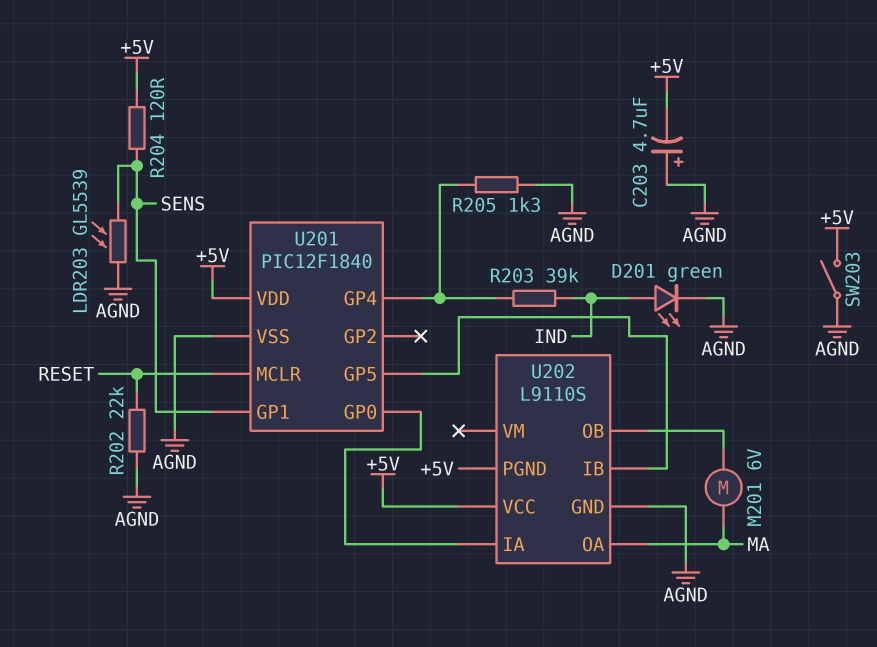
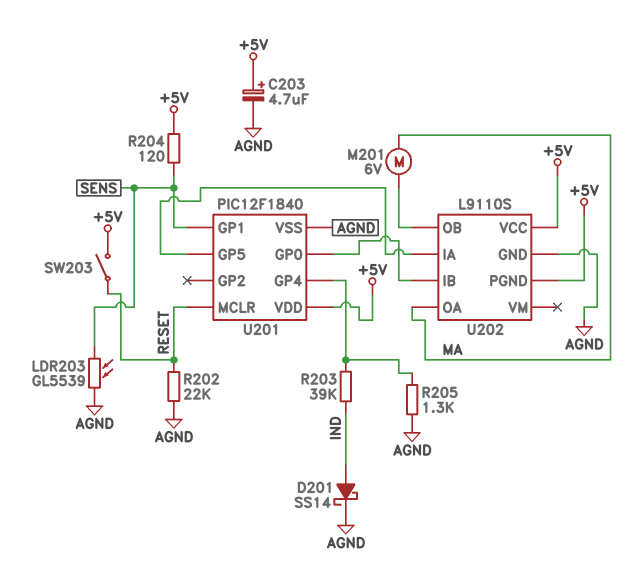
C203: 4.7uF (plus AGND, minus +5V) -> 4.7uF (plus +5V, minus AGND)
D201: LED green (A IND, K AGND) -> schottky SS14 (A IND, K AGND)
SW203: switch (+5V, AGND) -> switch (+5V, RESET)
U202 pin IA: U201/GP0 -> U201/GP5
U202 pin IB: U201/GP5 -> U201/GP0

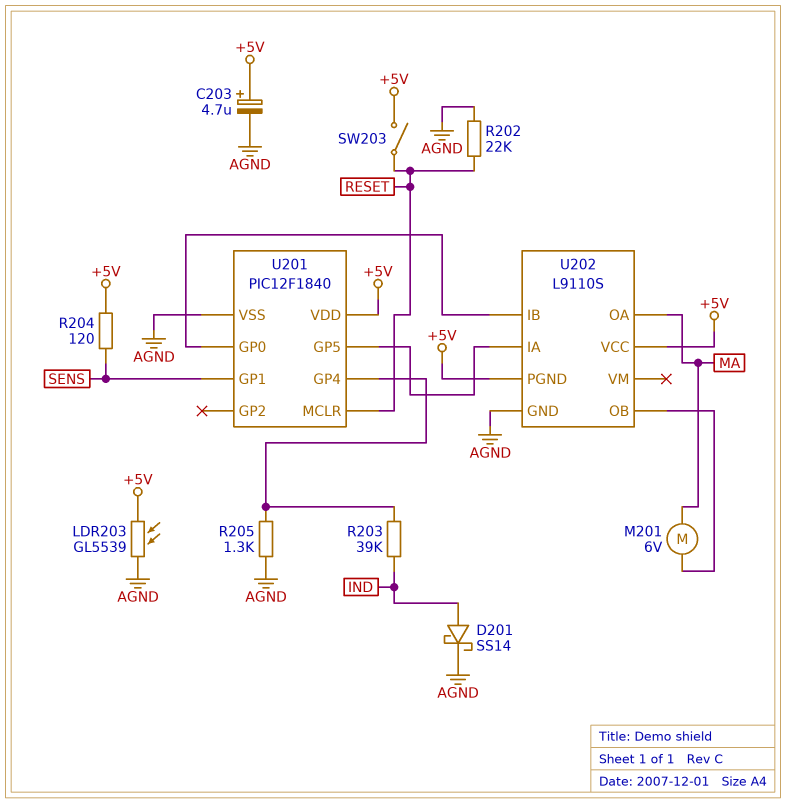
LDR203: GL5539 (AGND, SENS) -> GL5539 (+5V, AGND)

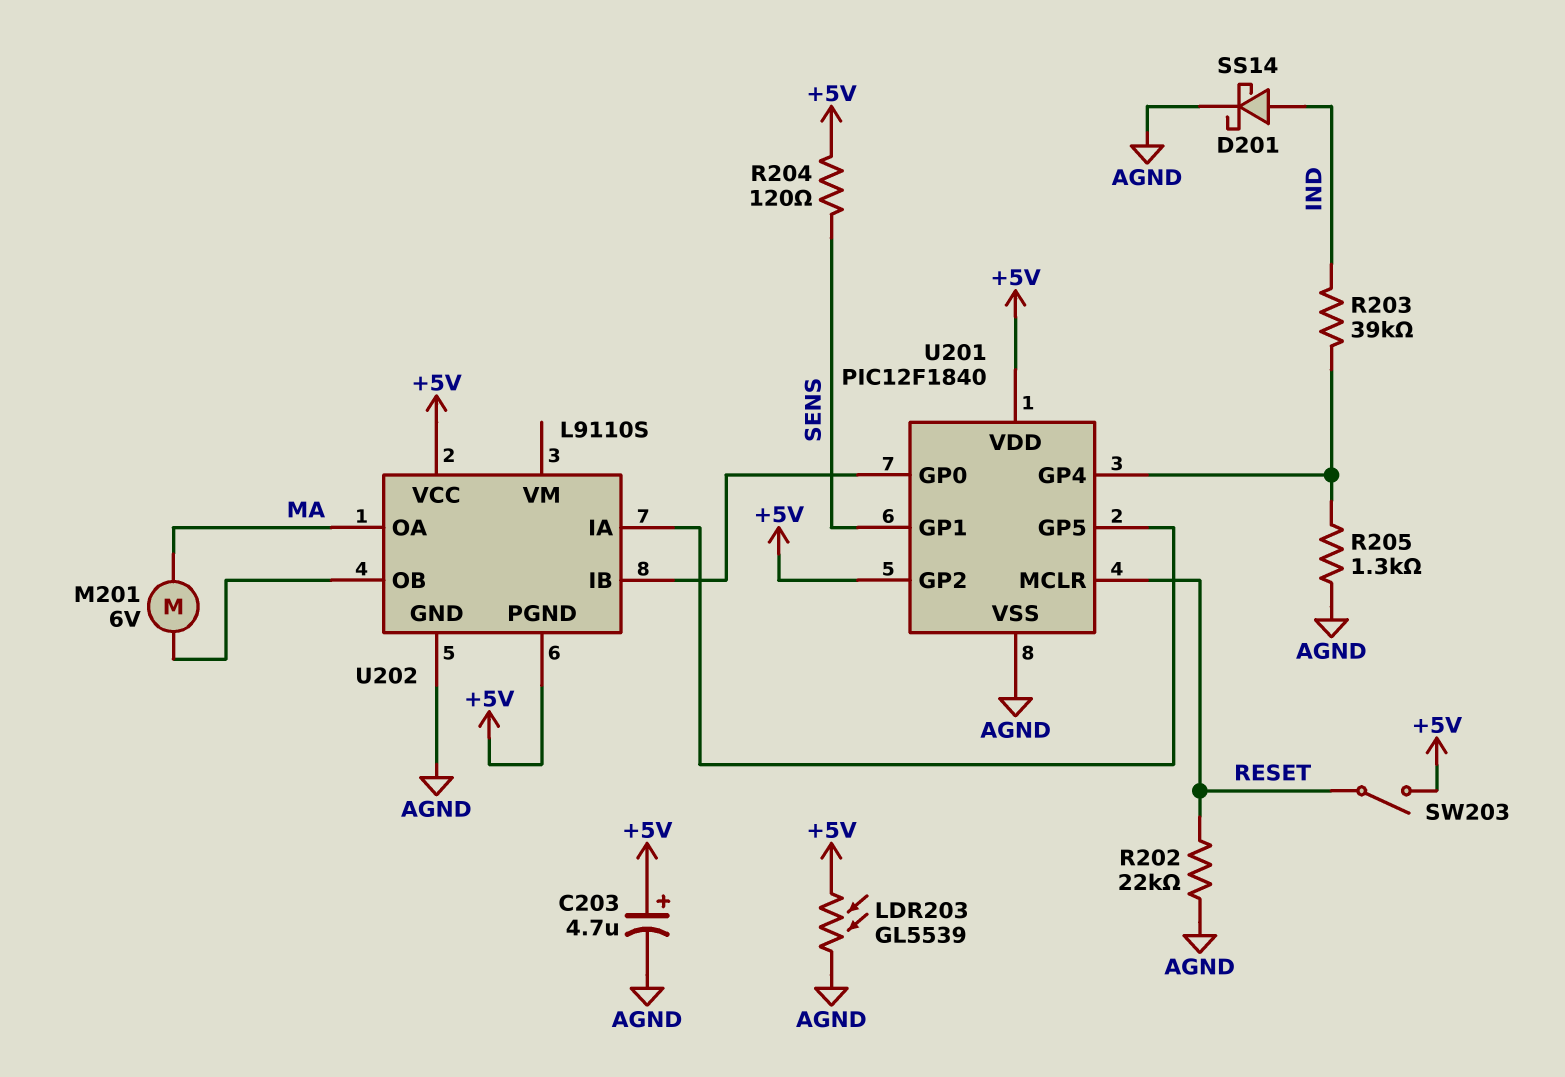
U201 pin GP2: none -> +5V

